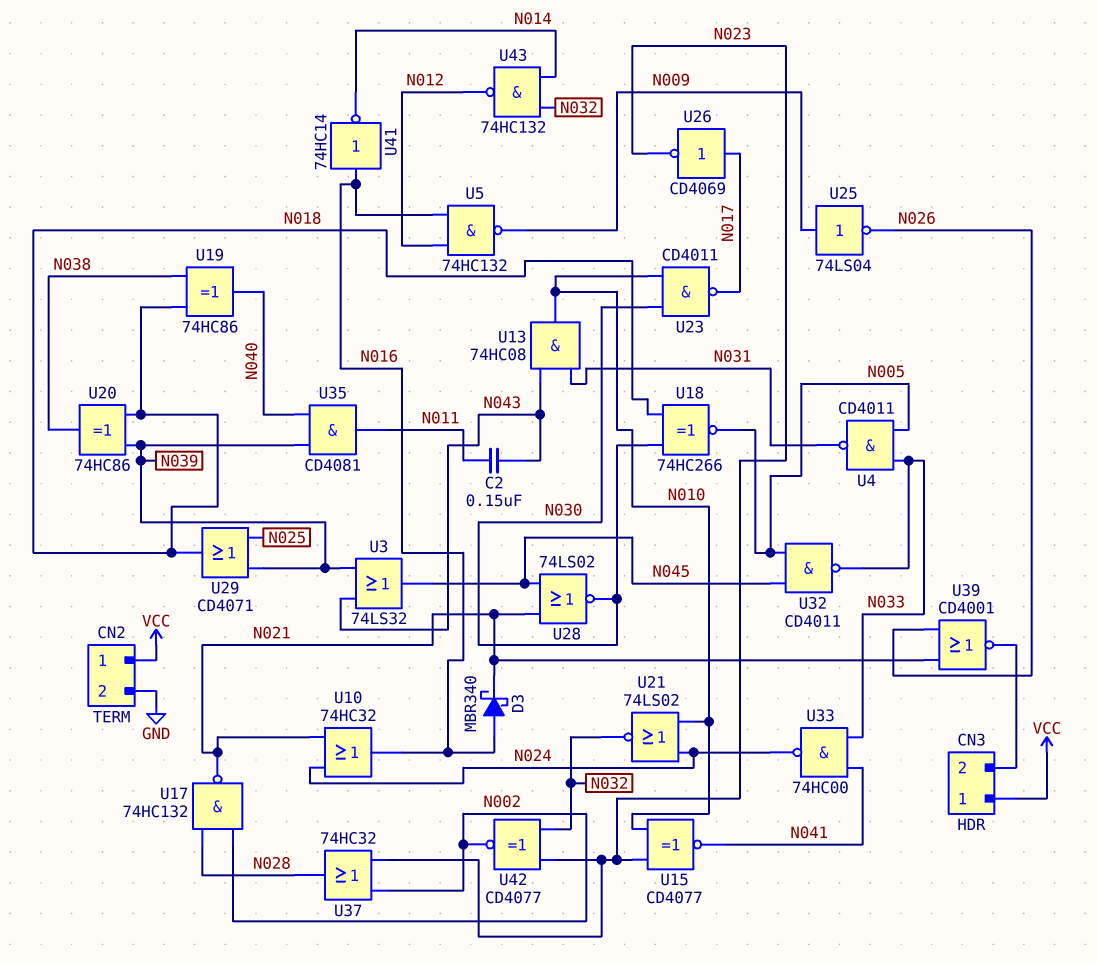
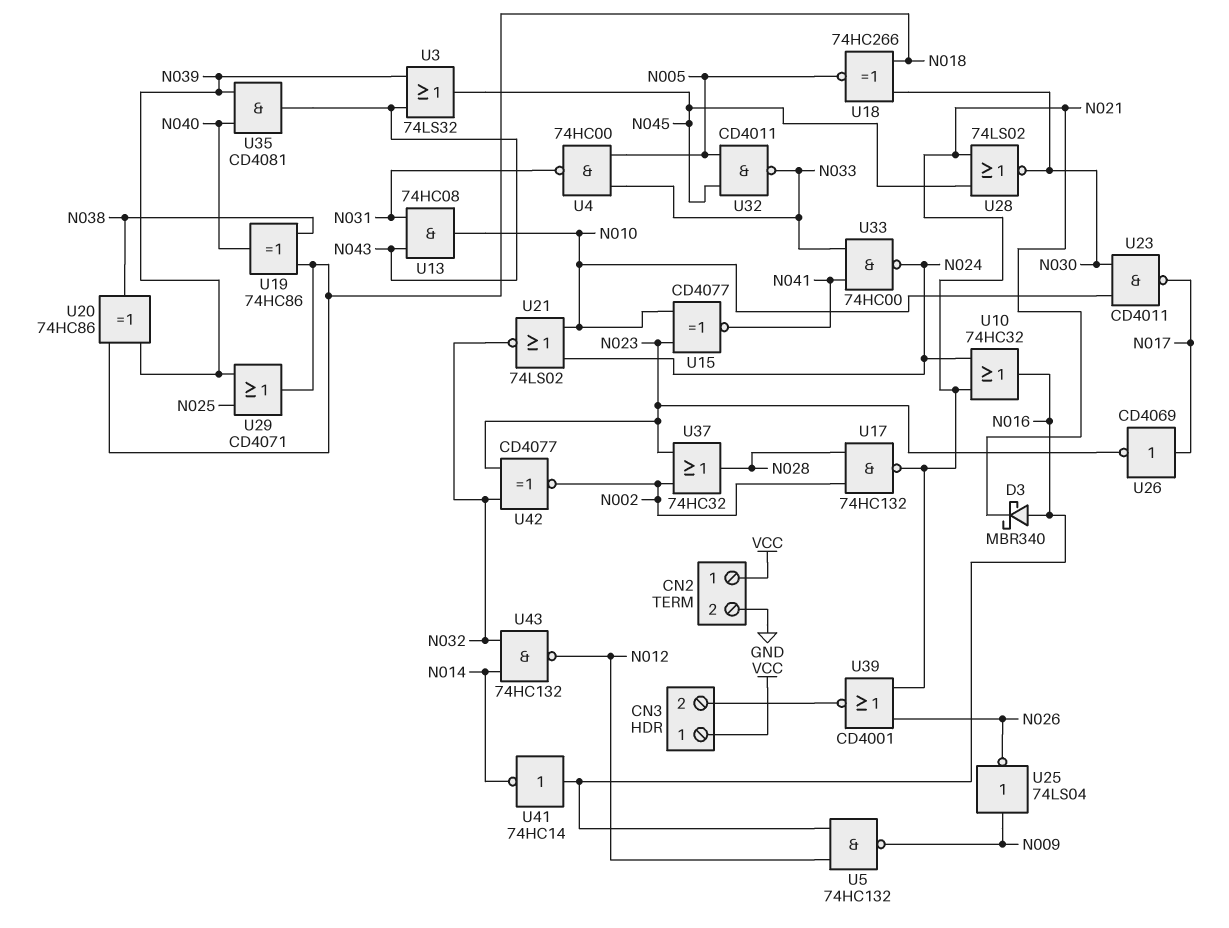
C2: 150nF (N011, N043) -> none
U4: NAND CD4011 (in N005, in N033, out N031) -> NAND 74HC00 (in N005, in N033, out N031)
U35: AND CD4081 (in N039, in N040, out N011) -> AND CD4081 (in N039, in N040, out N043)

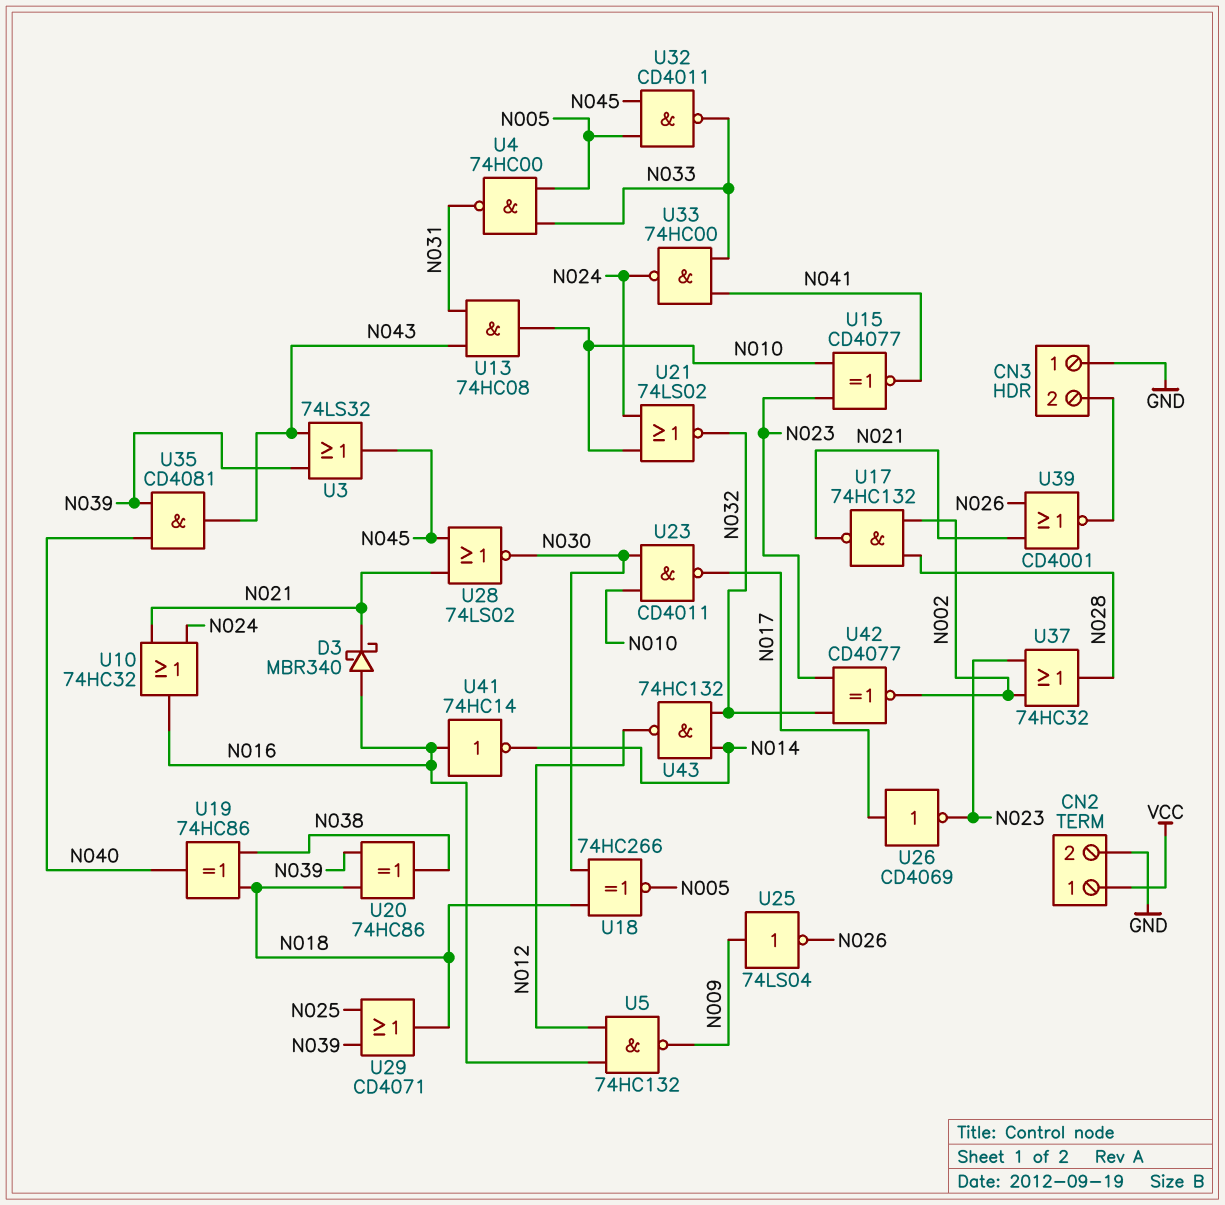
CN3 pin 1: VCC -> GND

